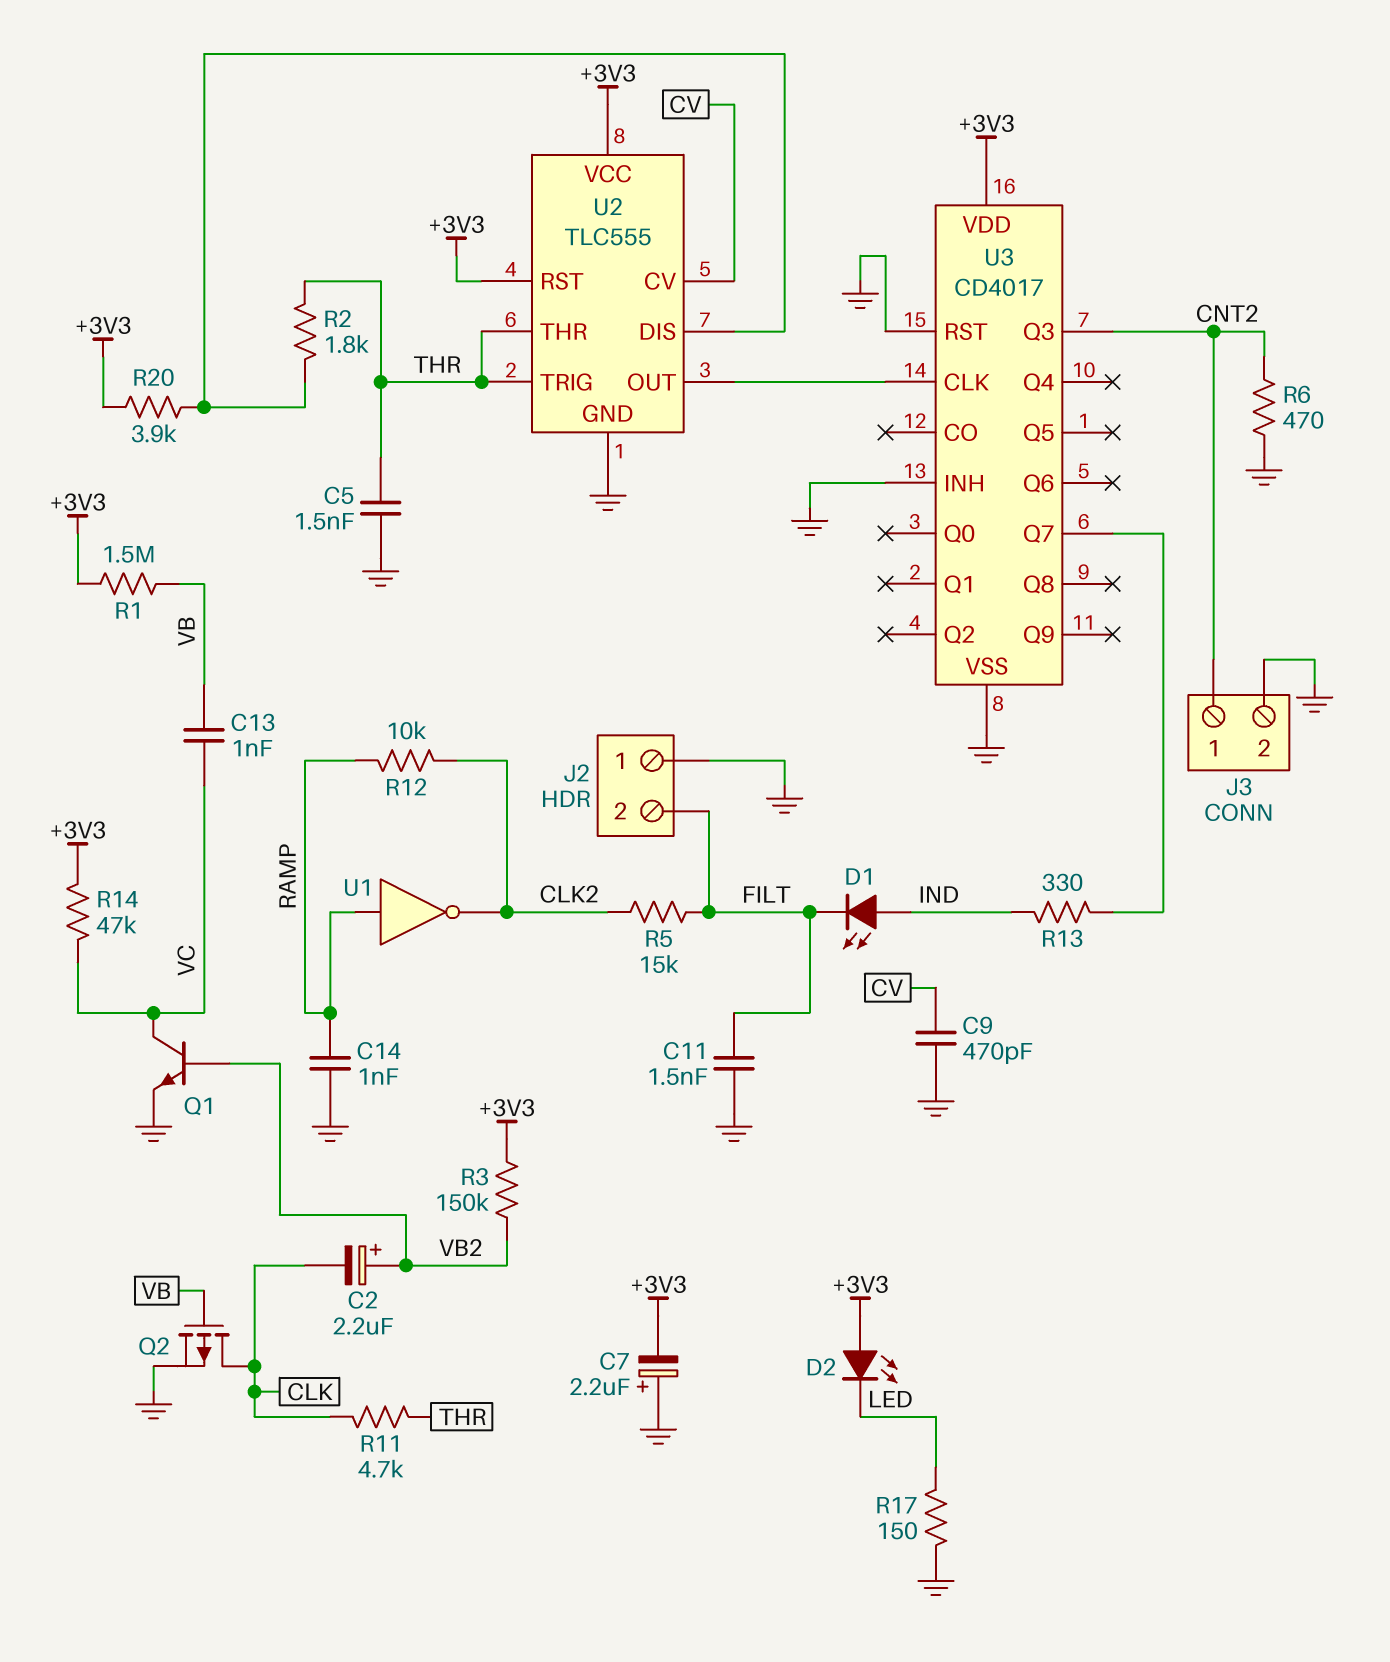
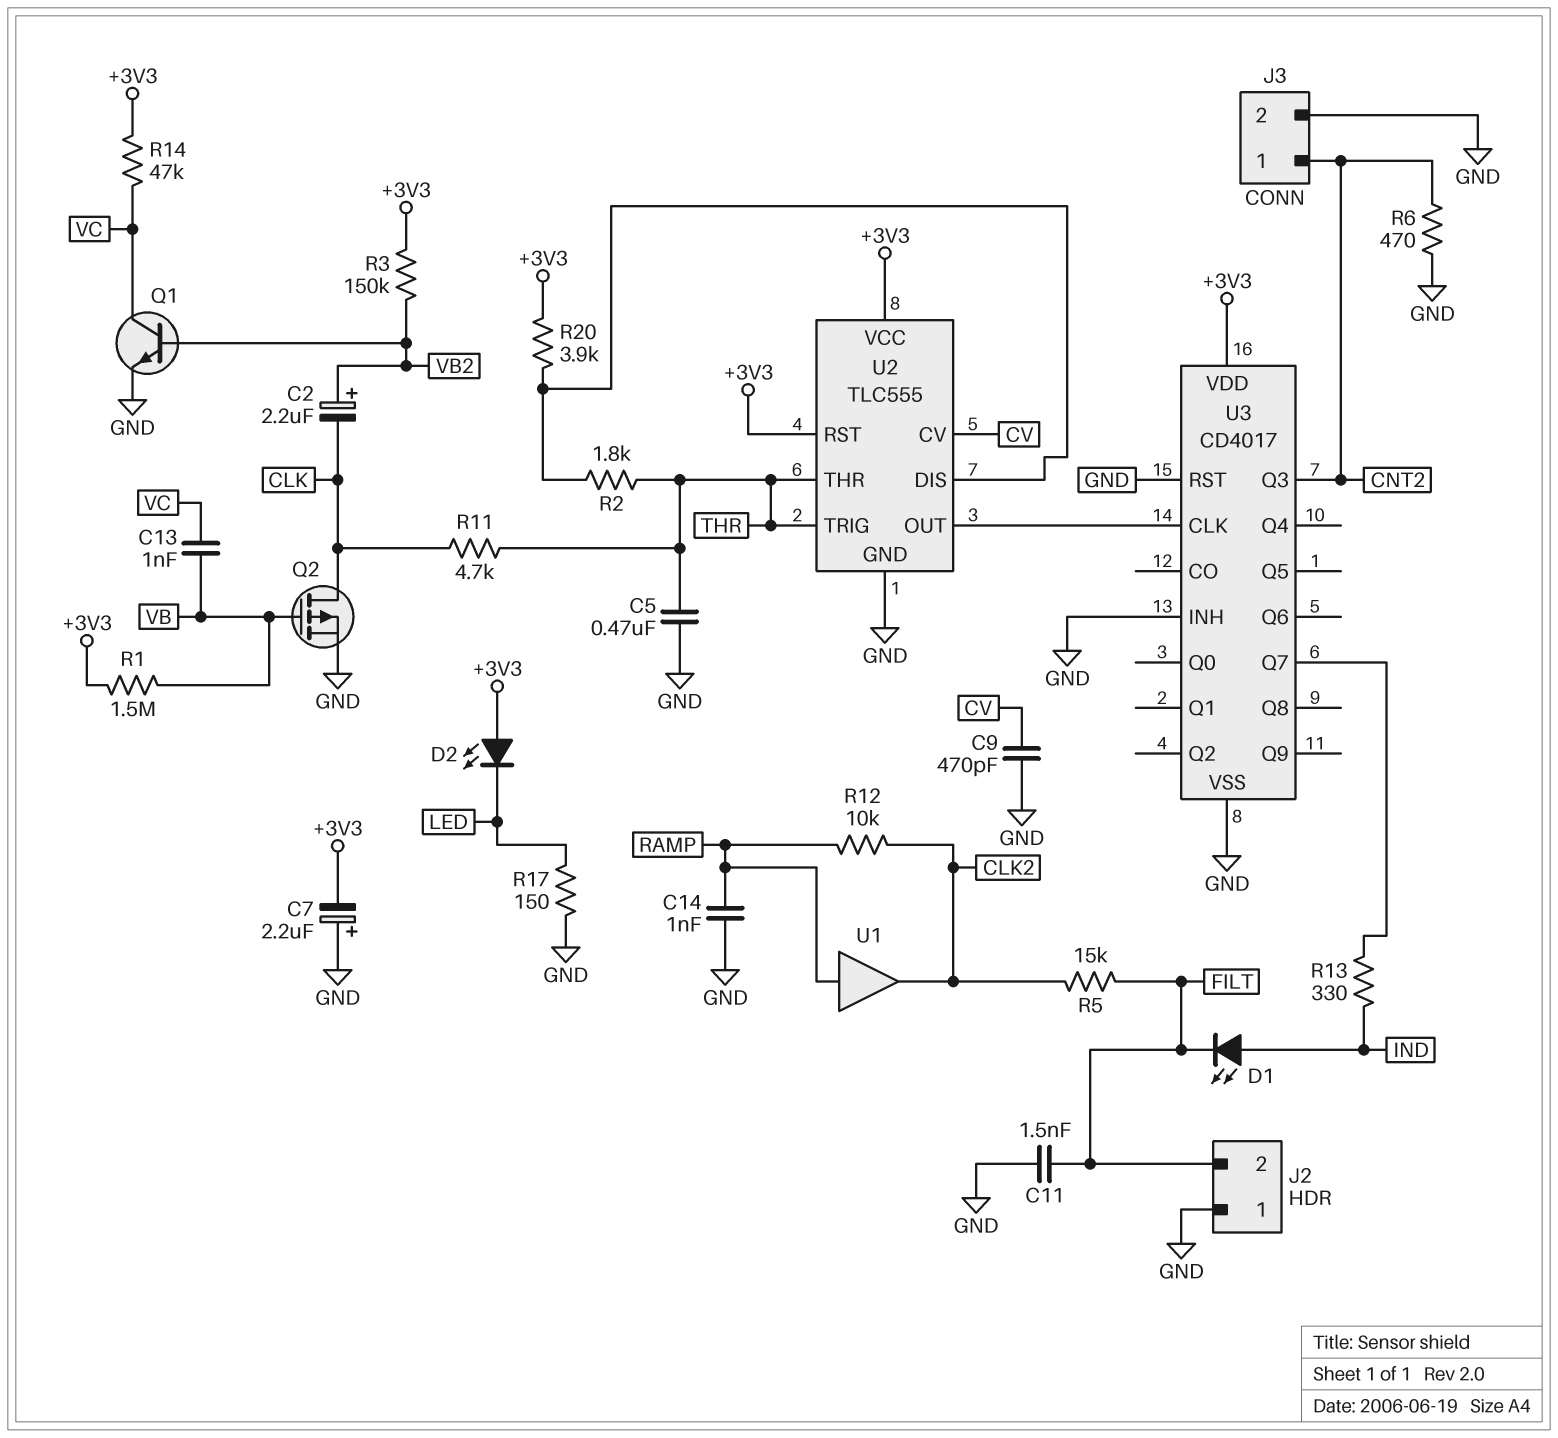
C5: 1.5nF (GND, THR) -> 470nF (GND, THR)
U1: NOT (in RAMP, out CLK2) -> buffer (in RAMP, out CLK2)

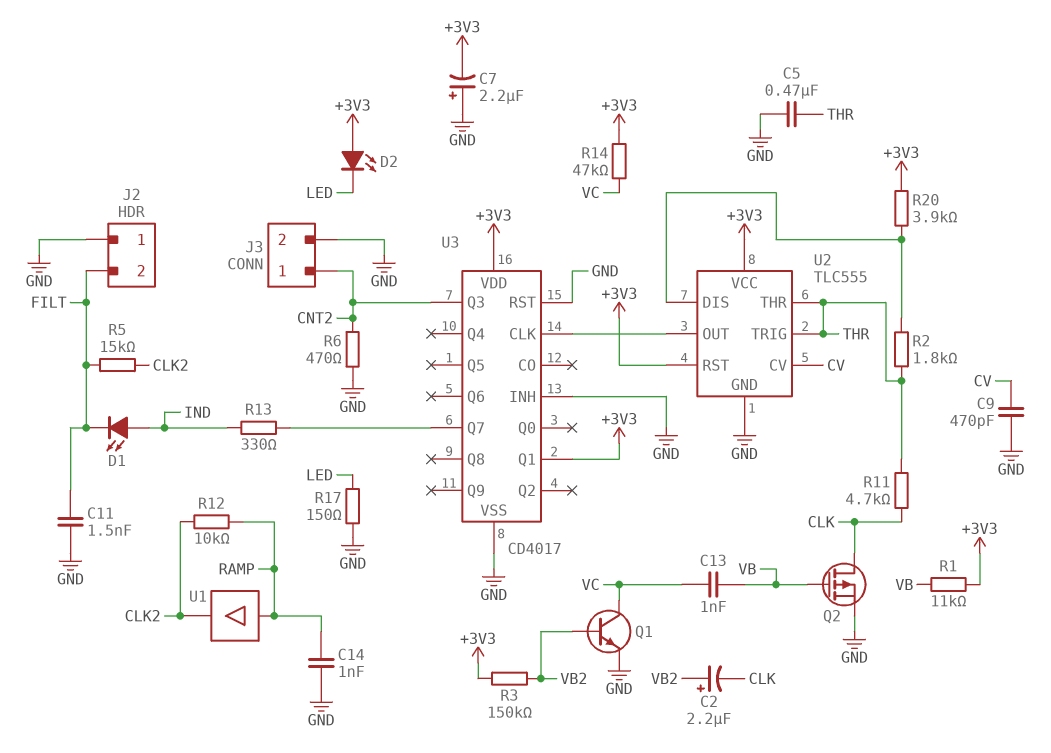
R1: 1.5M (+3V3, VB) -> 11k (+3V3, VB)
U3 pin Q1: none -> +3V3

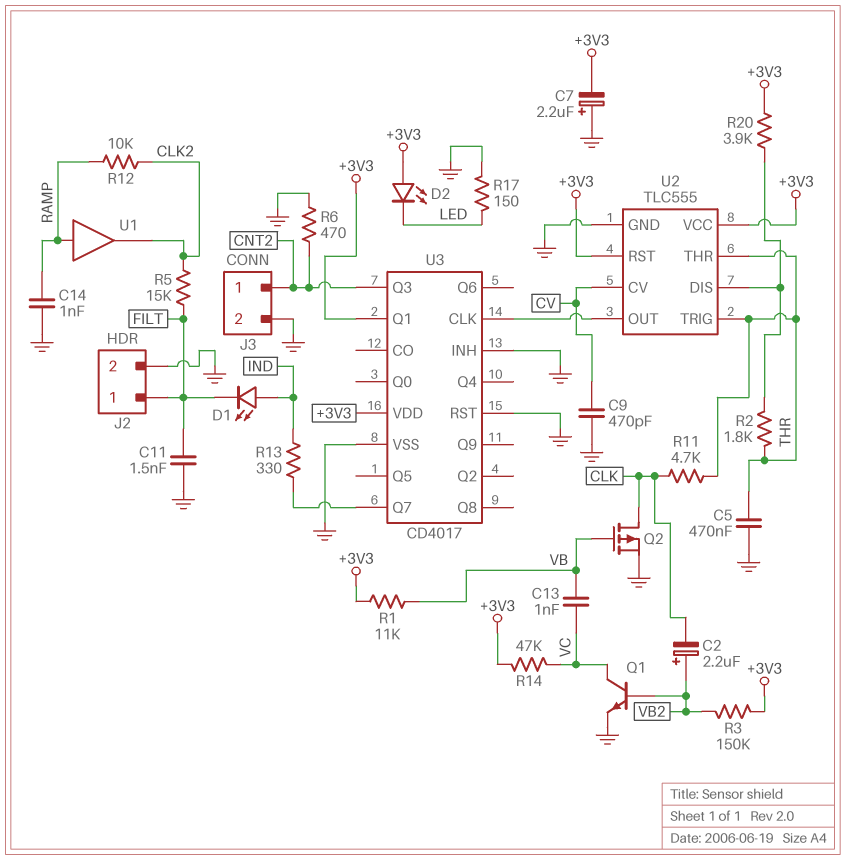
J2 pin 1: GND -> FILT
J2 pin 2: FILT -> GND

